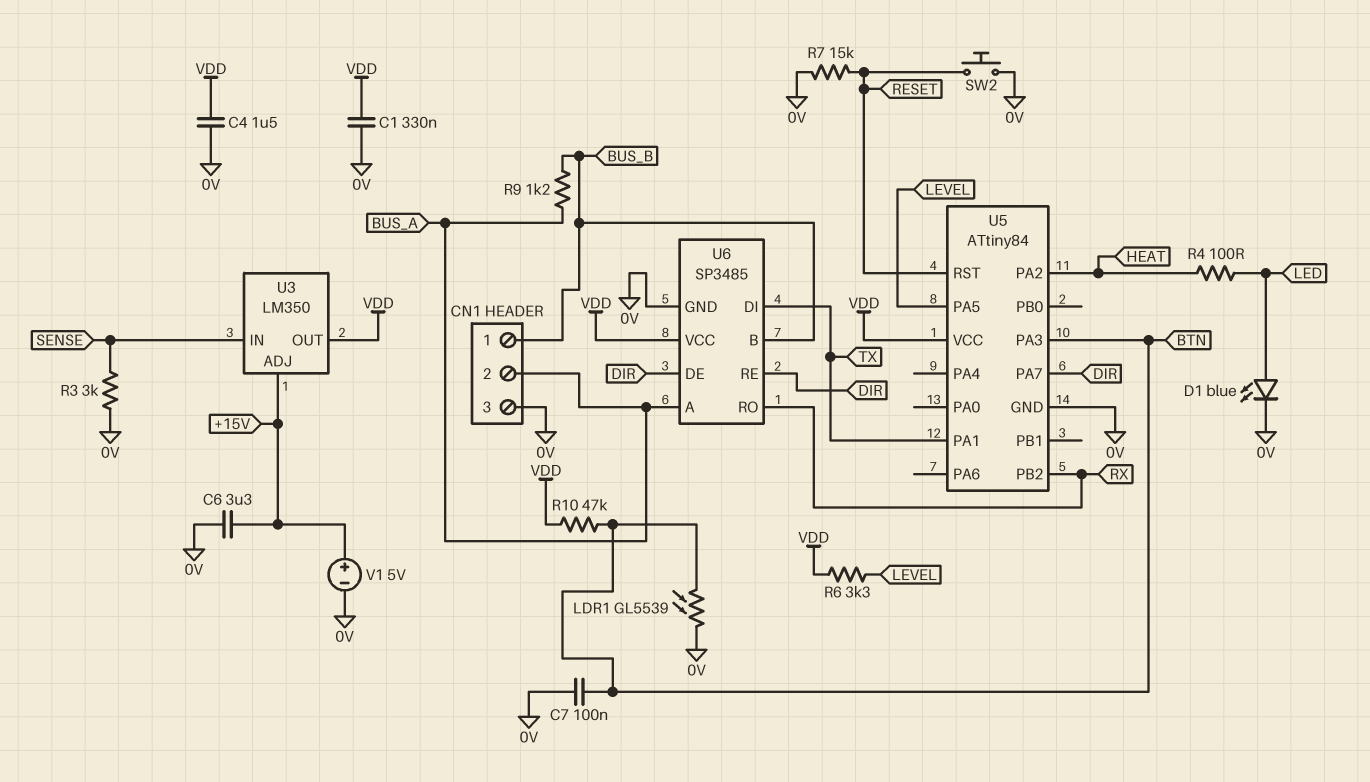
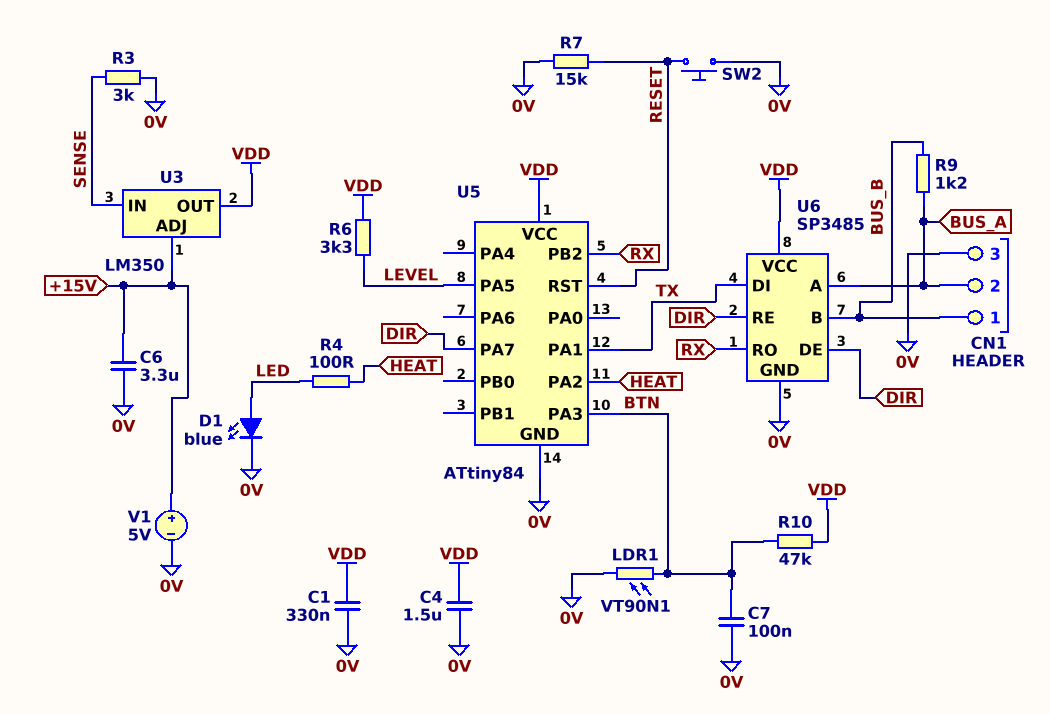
LDR1: GL5539 (0V, BTN) -> VT90N1 (0V, BTN)

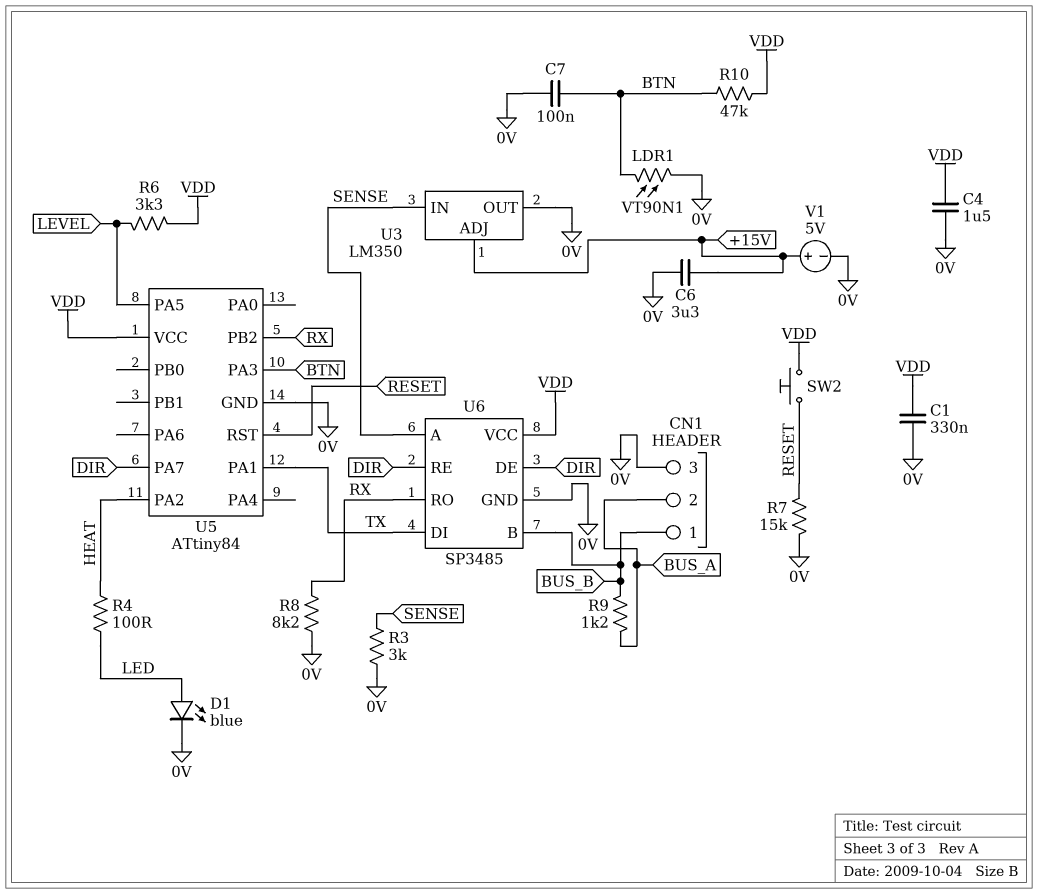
R8: none -> 8.2k (0V, RX)
SW2: button (0V, RESET) -> button (RESET, VDD)
U3 pin OUT: VDD -> 0V
U6 pin A: BUS_A -> SENSE

